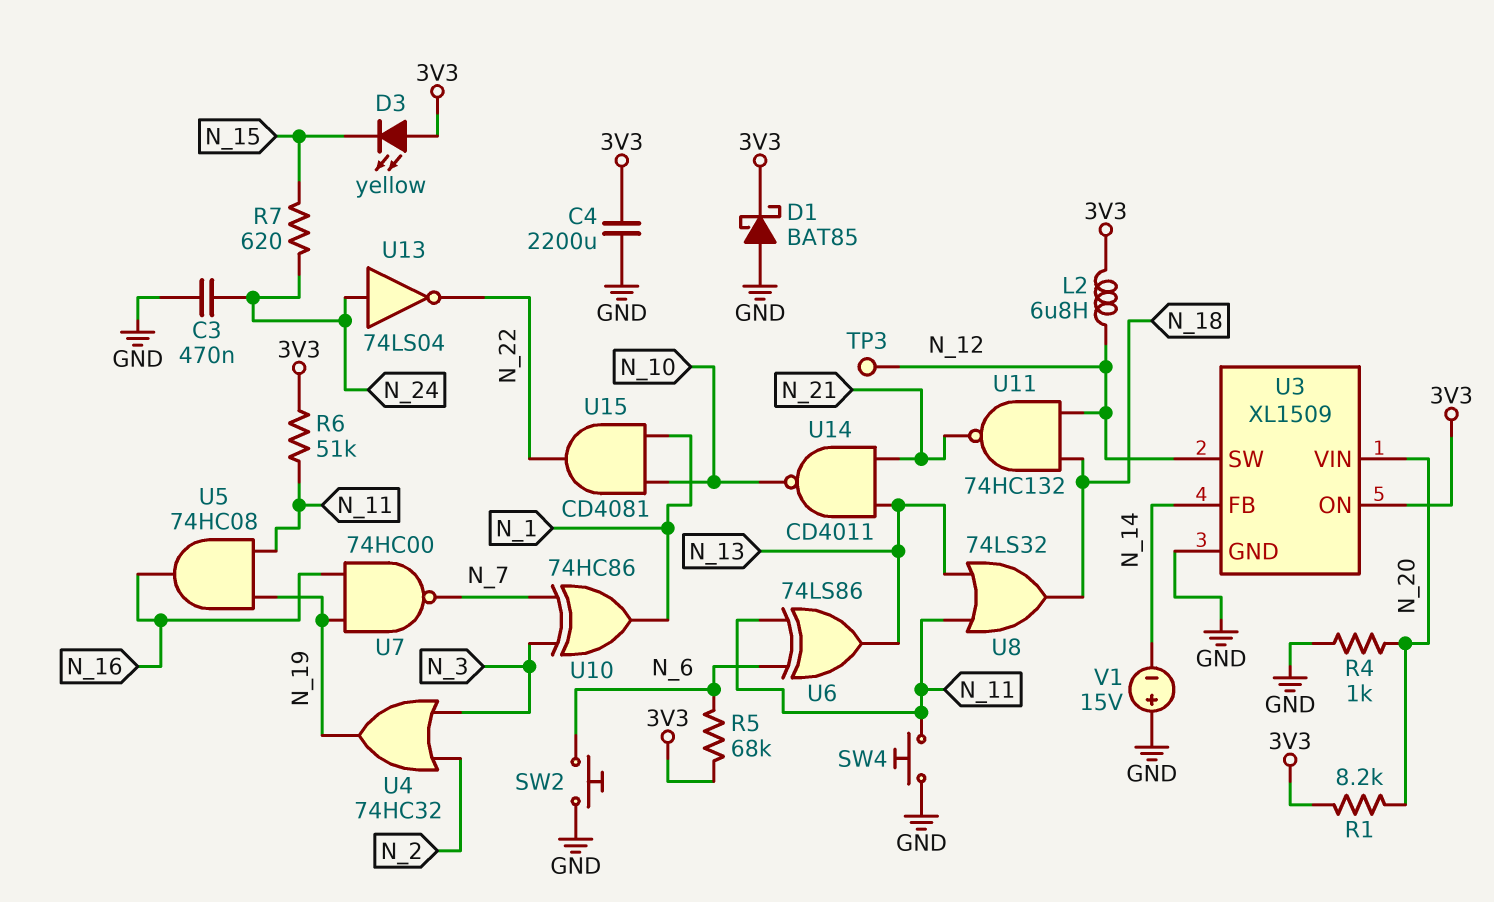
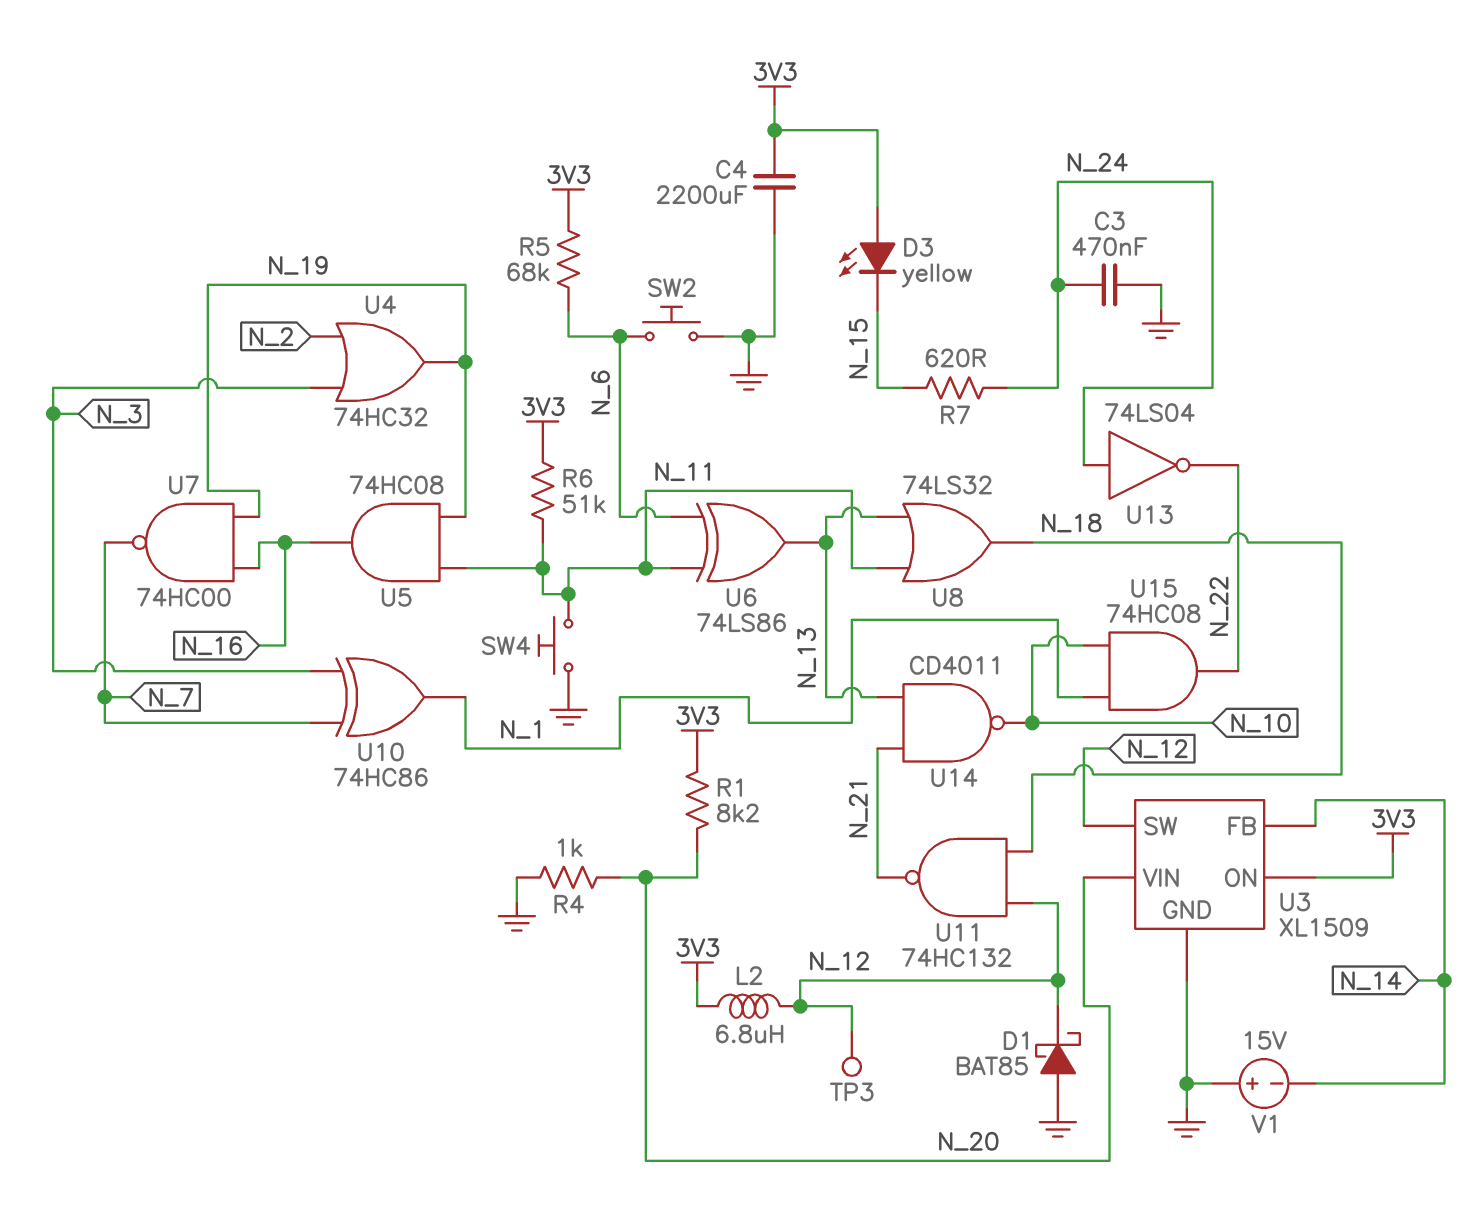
D1: schottky BAT85 (A GND, K 3V3) -> schottky BAT85 (A GND, K N_12)
U15: AND CD4081 (in N_1, in N_10, out N_22) -> AND 74HC08 (in N_1, in N_10, out N_22)

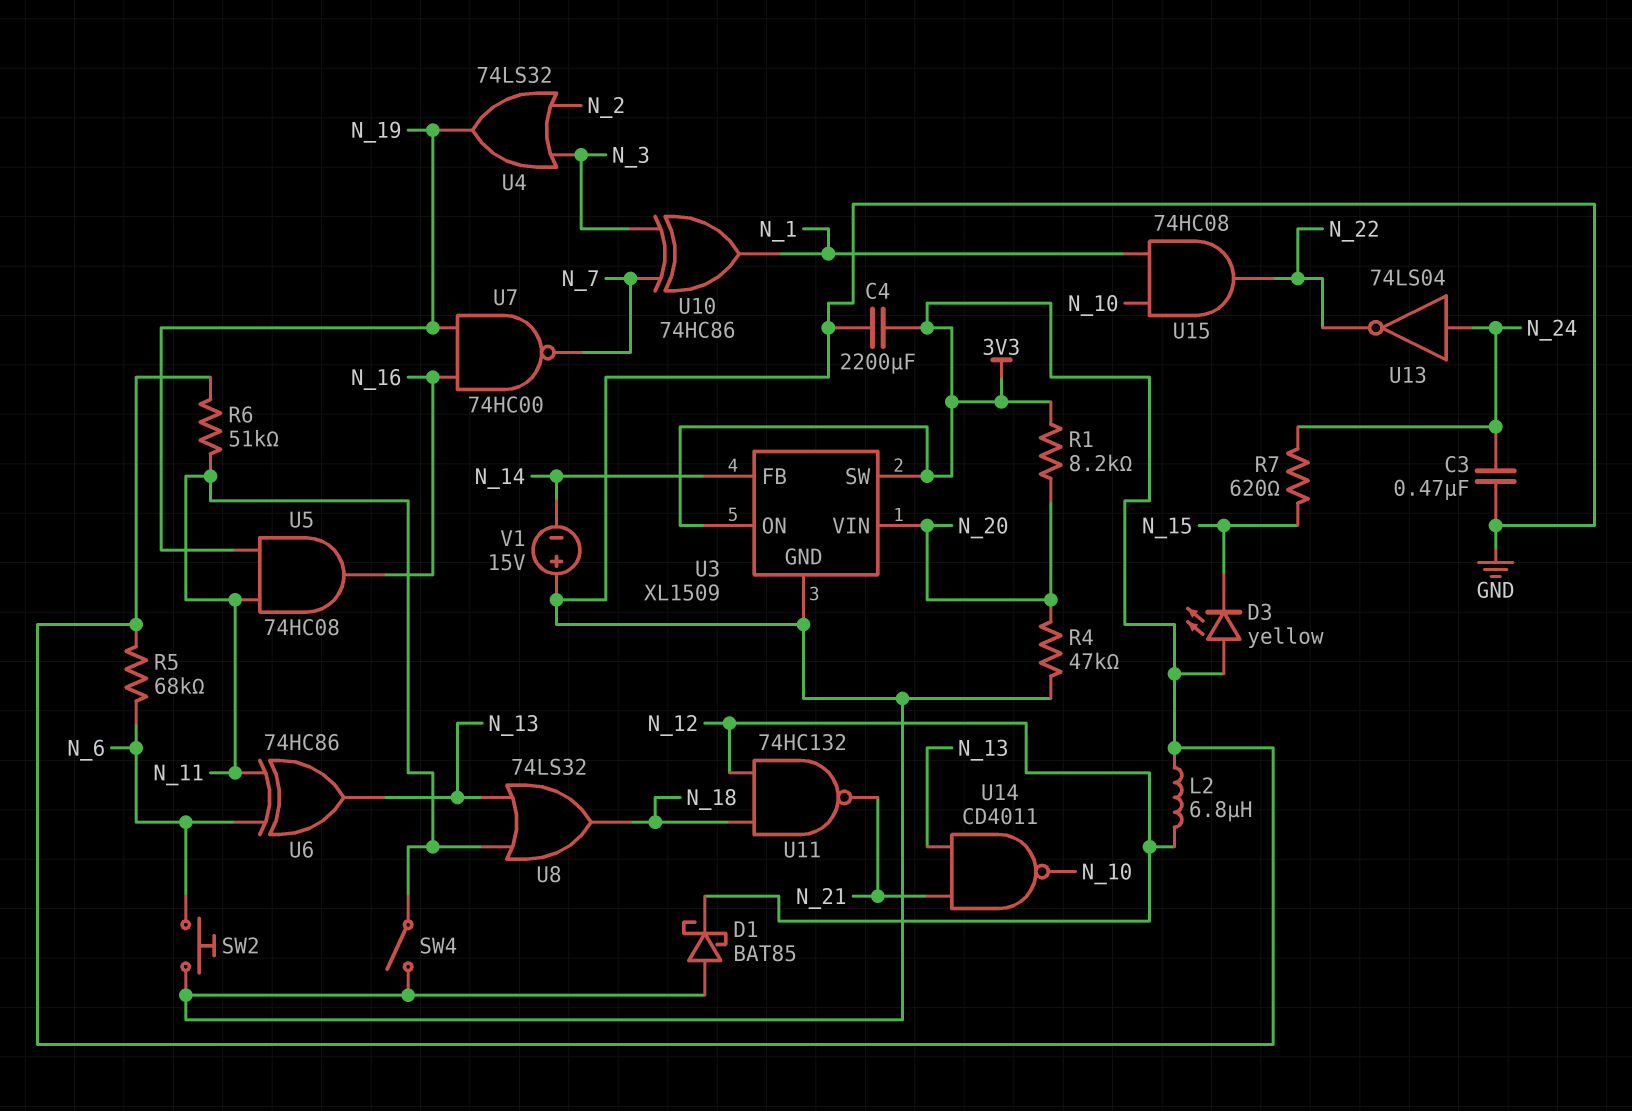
R4: 1k (GND, N_20) -> 47k (GND, N_20)
SW4: button (GND, N_11) -> switch (GND, N_11)
TP3: test point (N_12) -> none
U3 pin SW: N_12 -> 3V3
U4: OR 74HC32 (in N_2, in N_3, out N_19) -> OR 74LS32 (in N_2, in N_3, out N_19)
U6: XOR 74LS86 (in N_6, in N_11, out N_13) -> XOR 74HC86 (in N_6, in N_11, out N_13)

